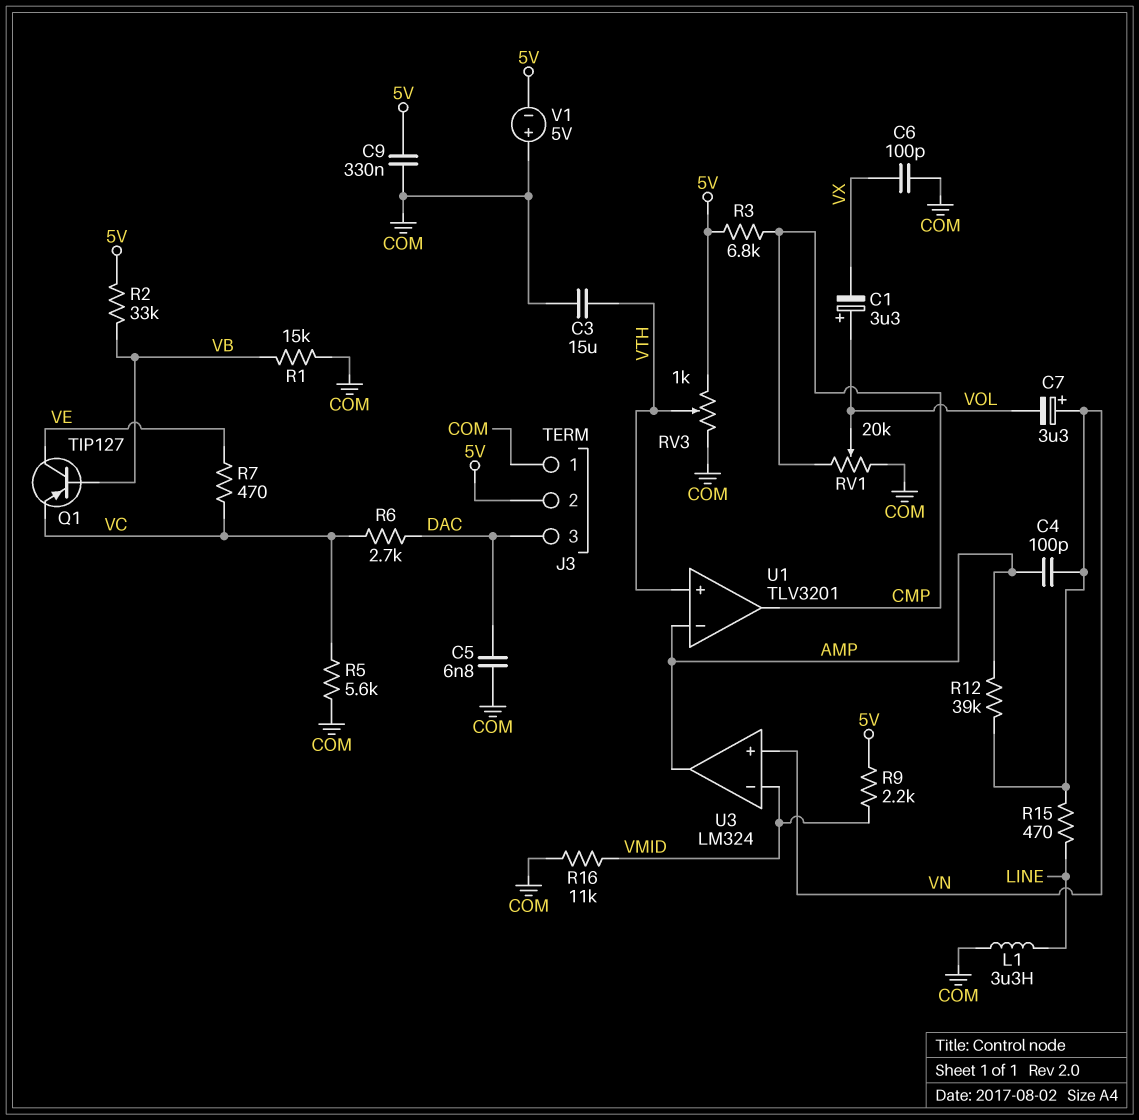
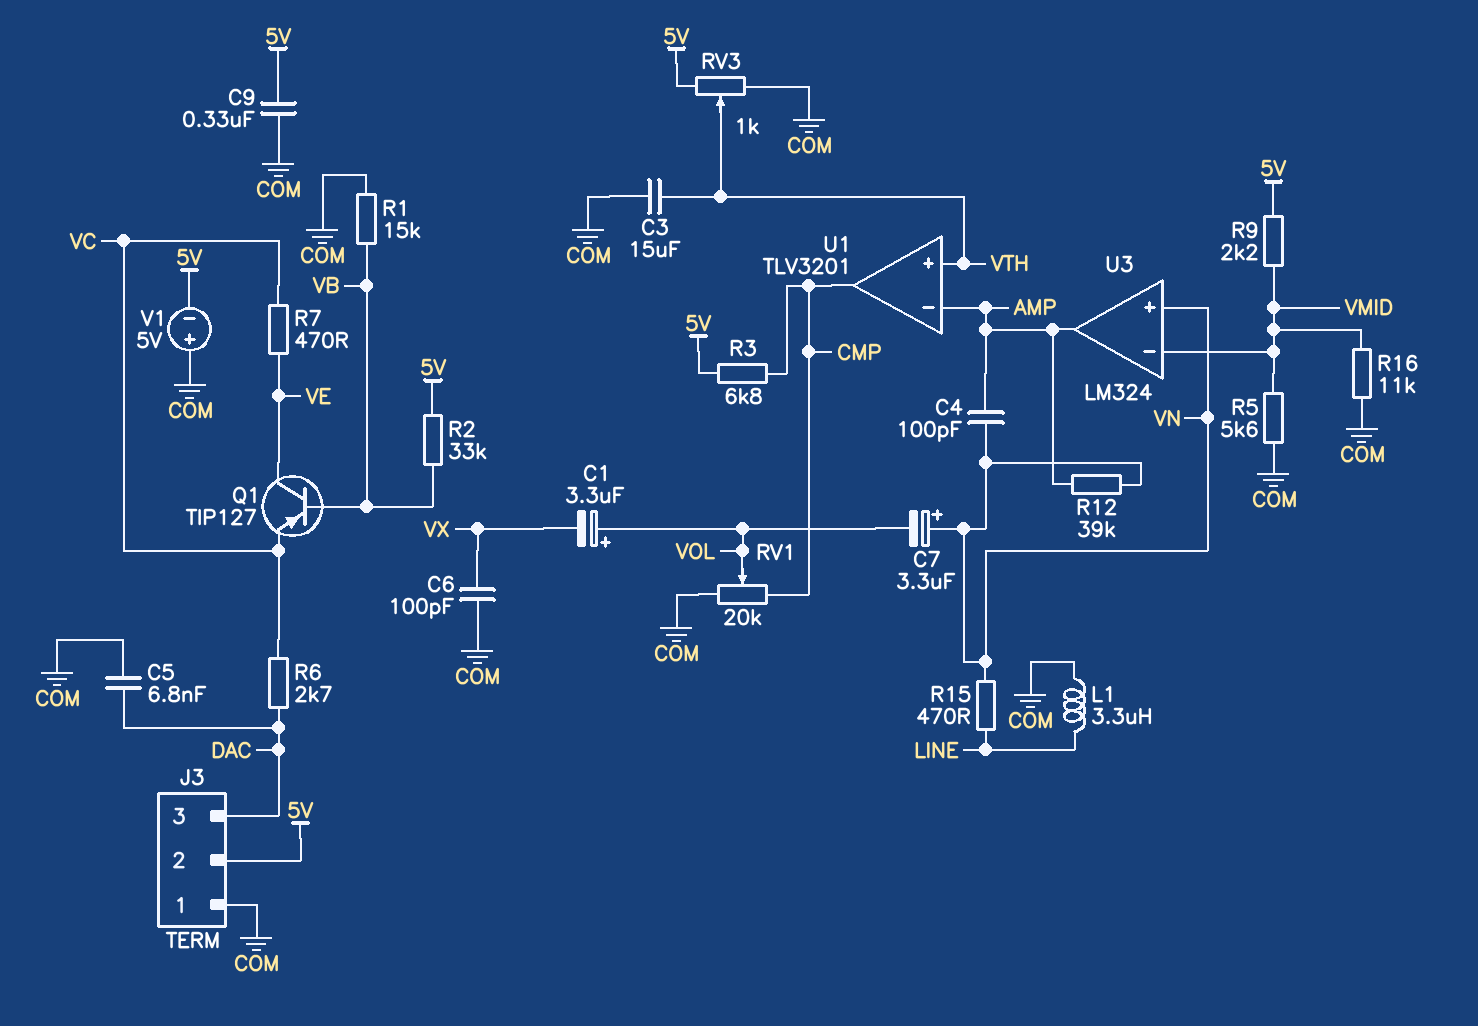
R5: 5.6k (COM, VC) -> 5.6k (COM, VMID)

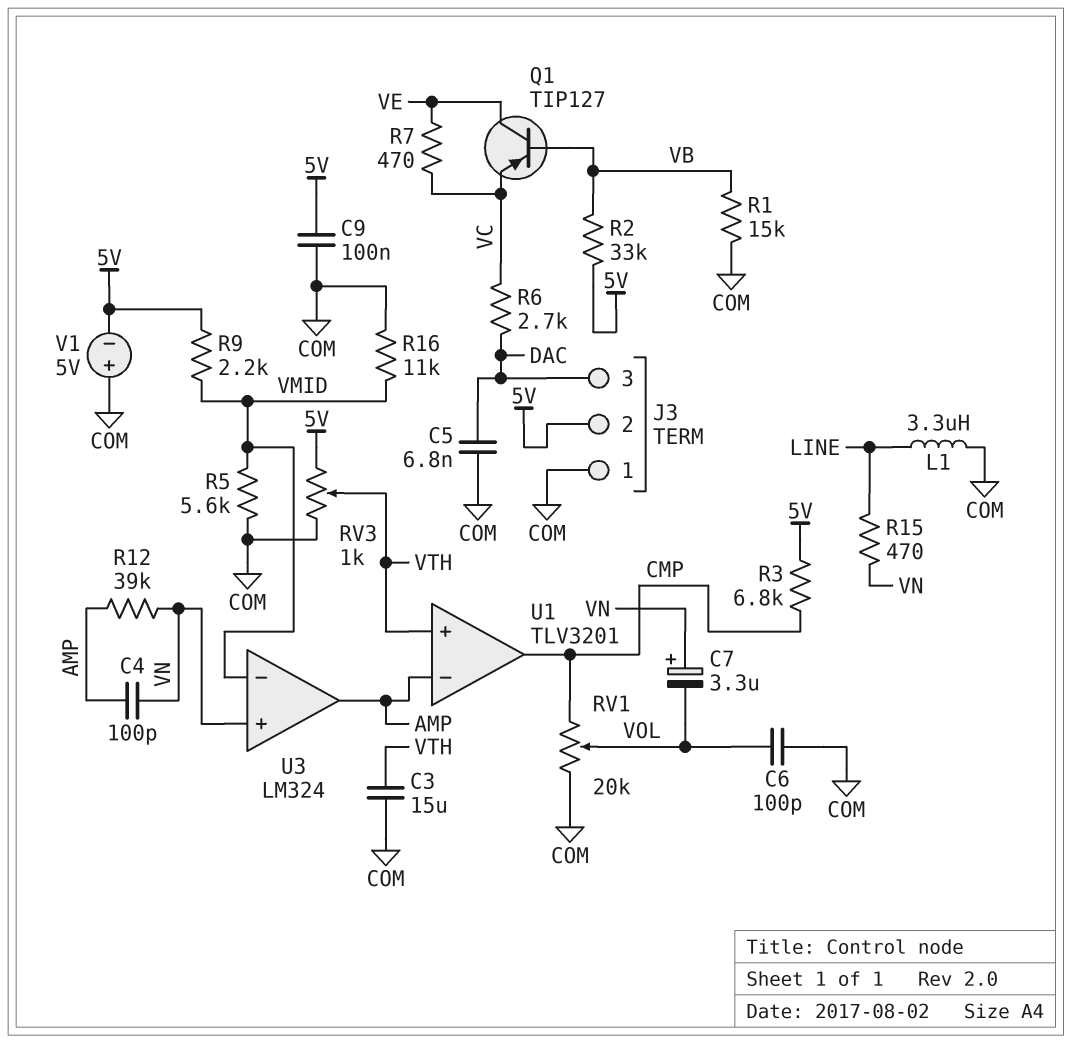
C1: 3.3uF (plus VOL, minus VX) -> none
C6: 100pF (COM, VX) -> 100pF (COM, VOL)
C9: 330nF (5V, COM) -> 100nF (5V, COM)

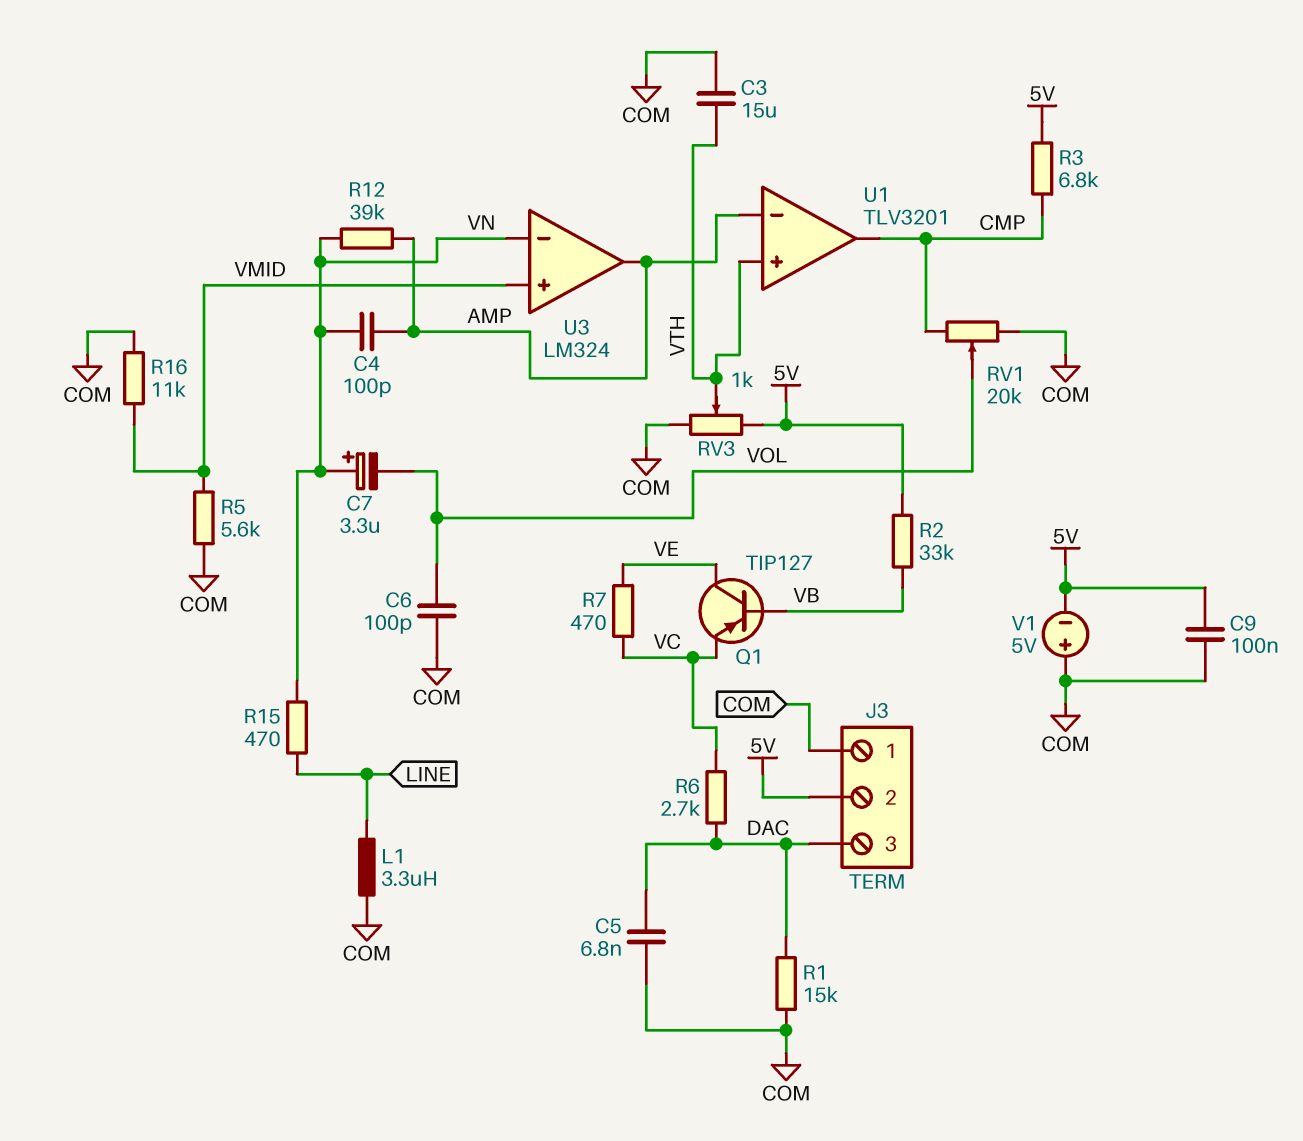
R1: 15k (COM, VB) -> 15k (COM, DAC)
R9: 2.2k (5V, VMID) -> none
U3 pin in+: VN -> VMID
U3 pin in-: VMID -> VN

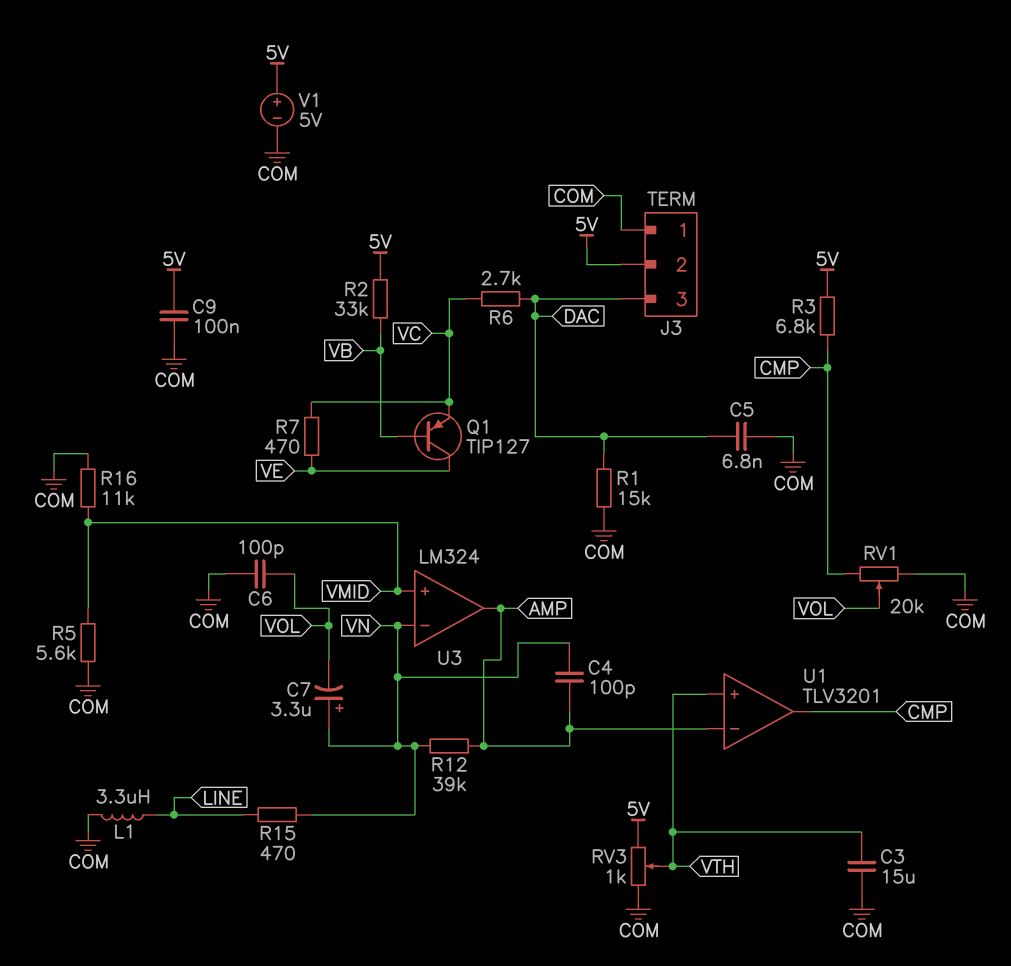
V1: 5V (plus COM, minus 5V) -> 5V (plus 5V, minus COM)

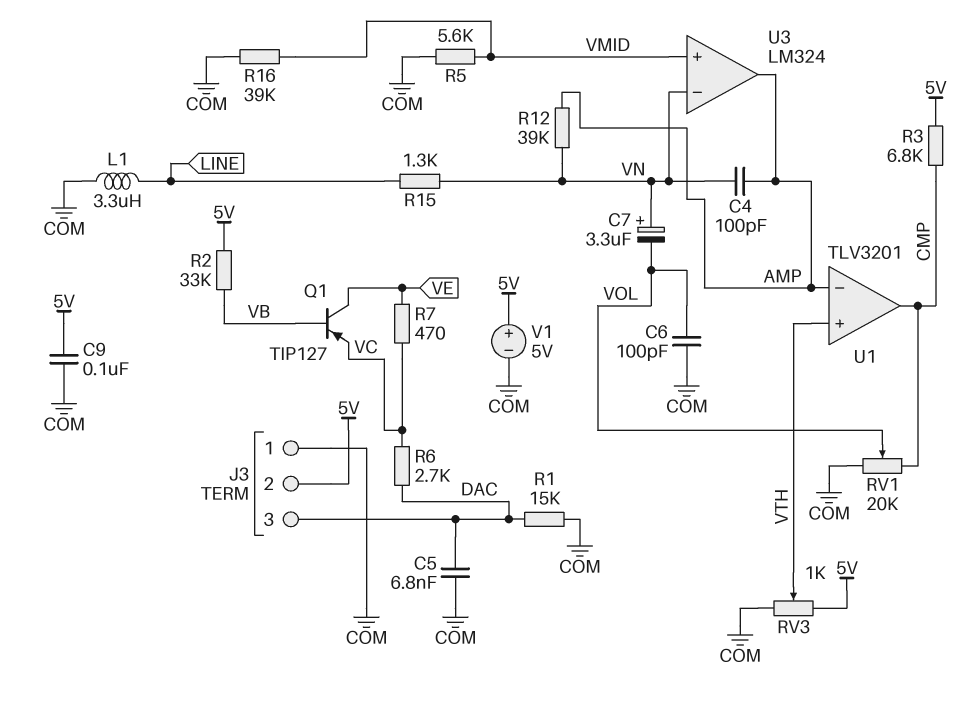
C3: 15uF (COM, VTH) -> none
R15: 470 (LINE, VN) -> 1.3k (LINE, VN)
R16: 11k (COM, VMID) -> 39k (COM, VMID)

